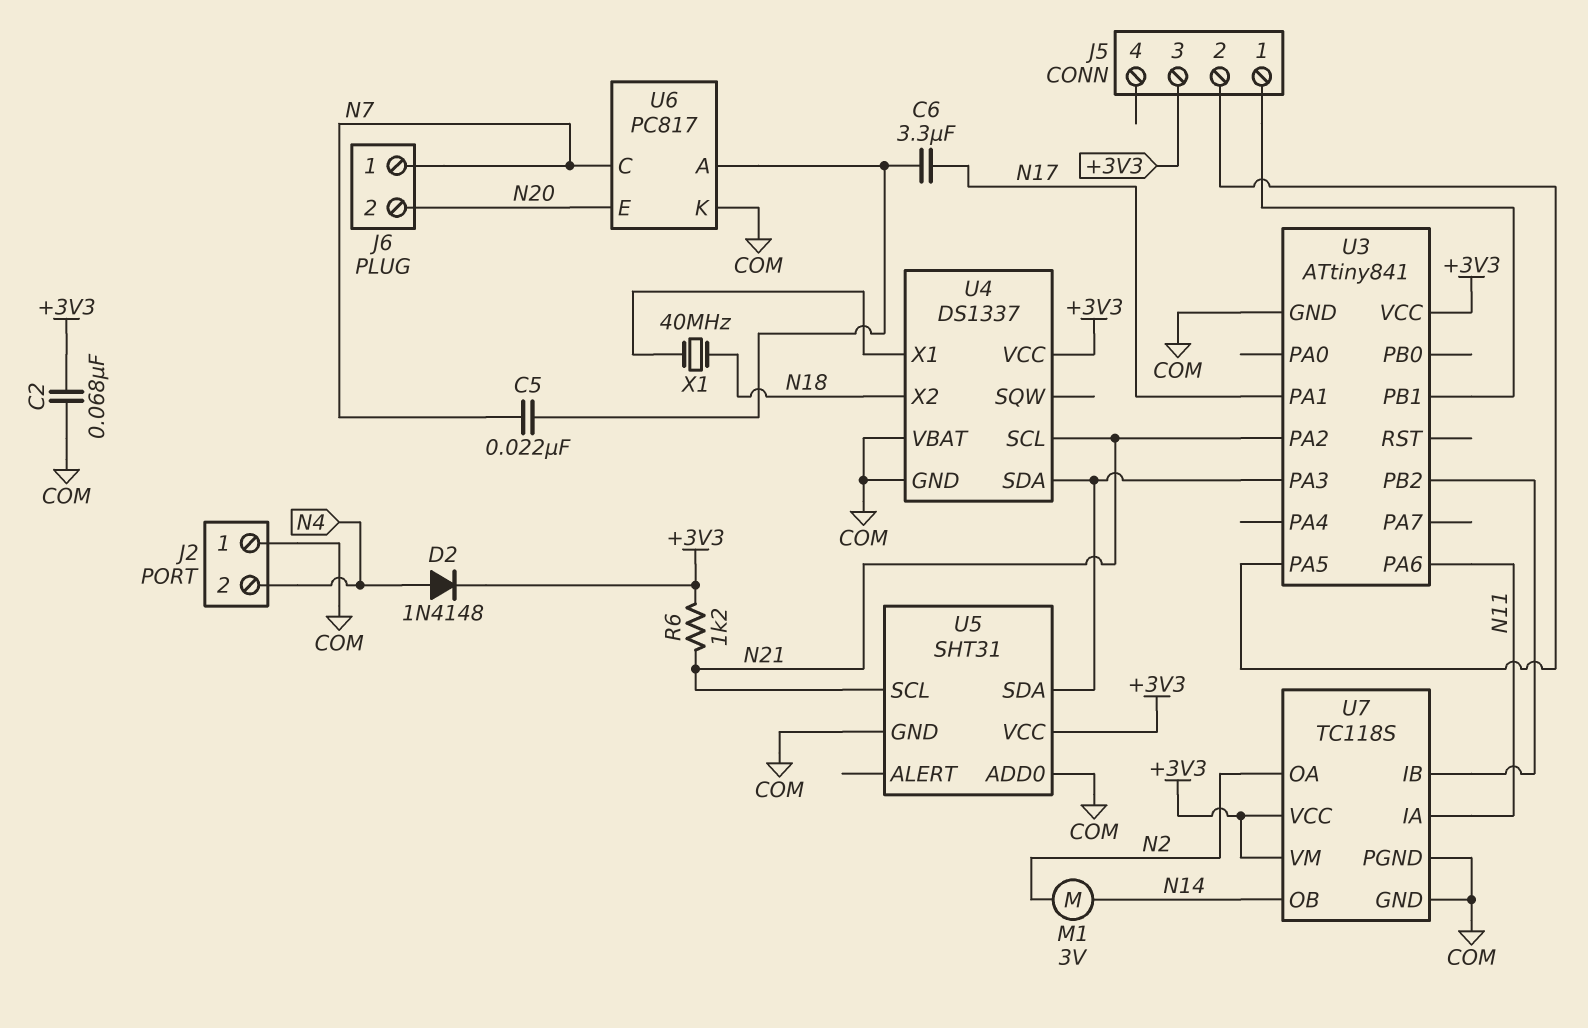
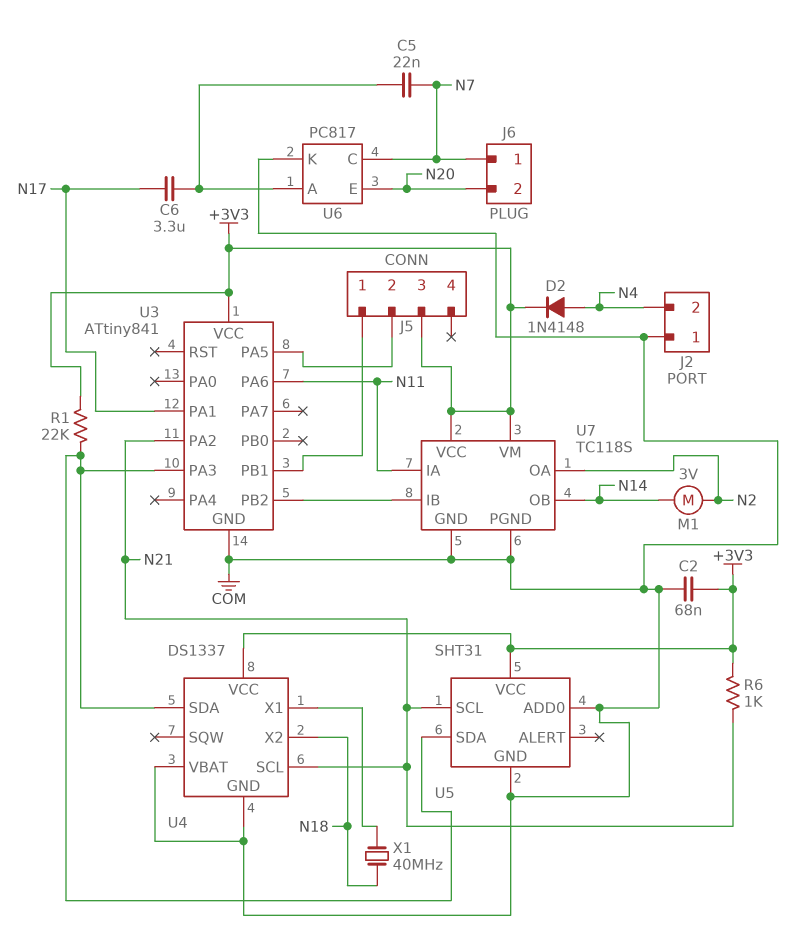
R1: none -> 22k (+3V3, U3/PA3)
R6: 1.2k (+3V3, N21) -> 1k (+3V3, N21)

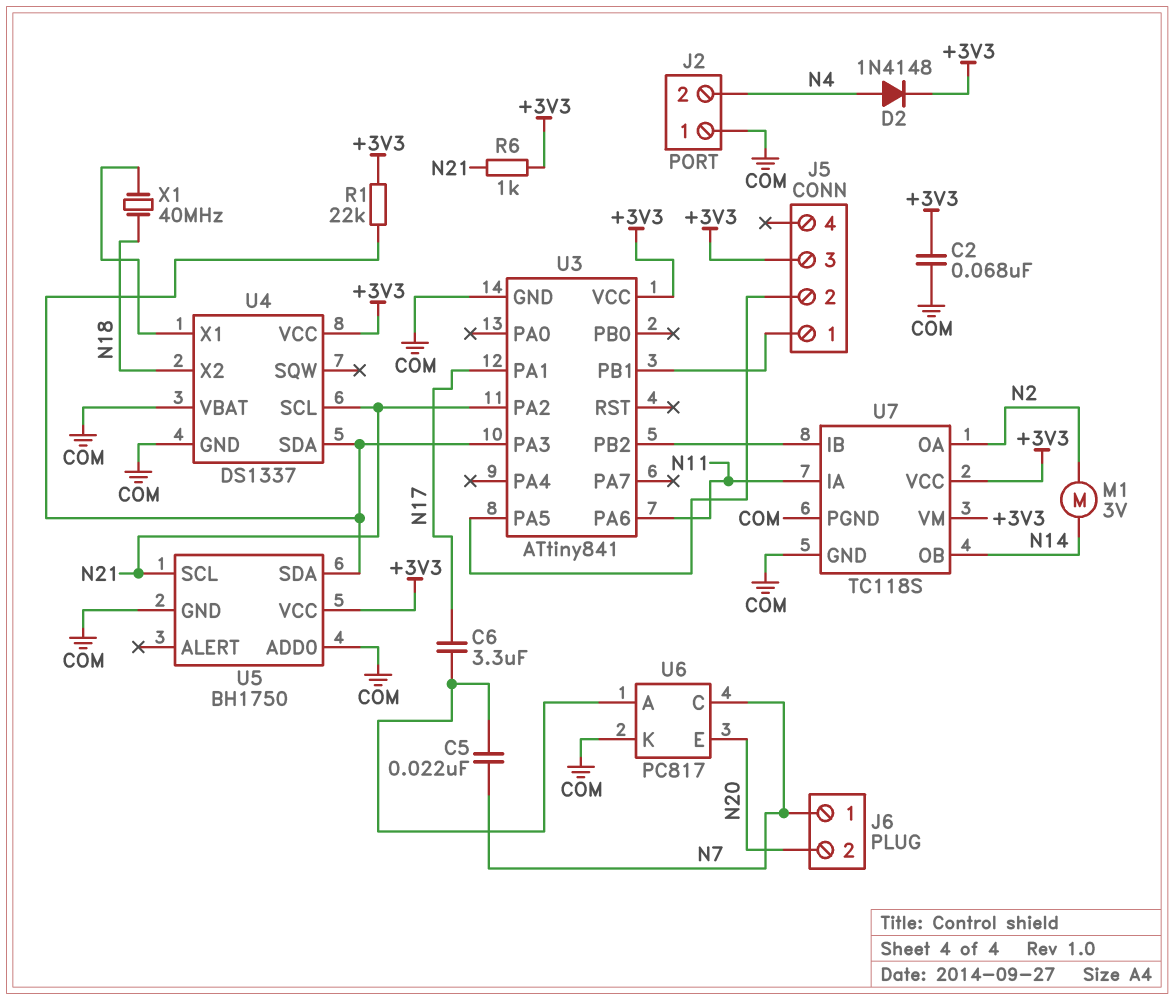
U5: SHT31 -> BH1750

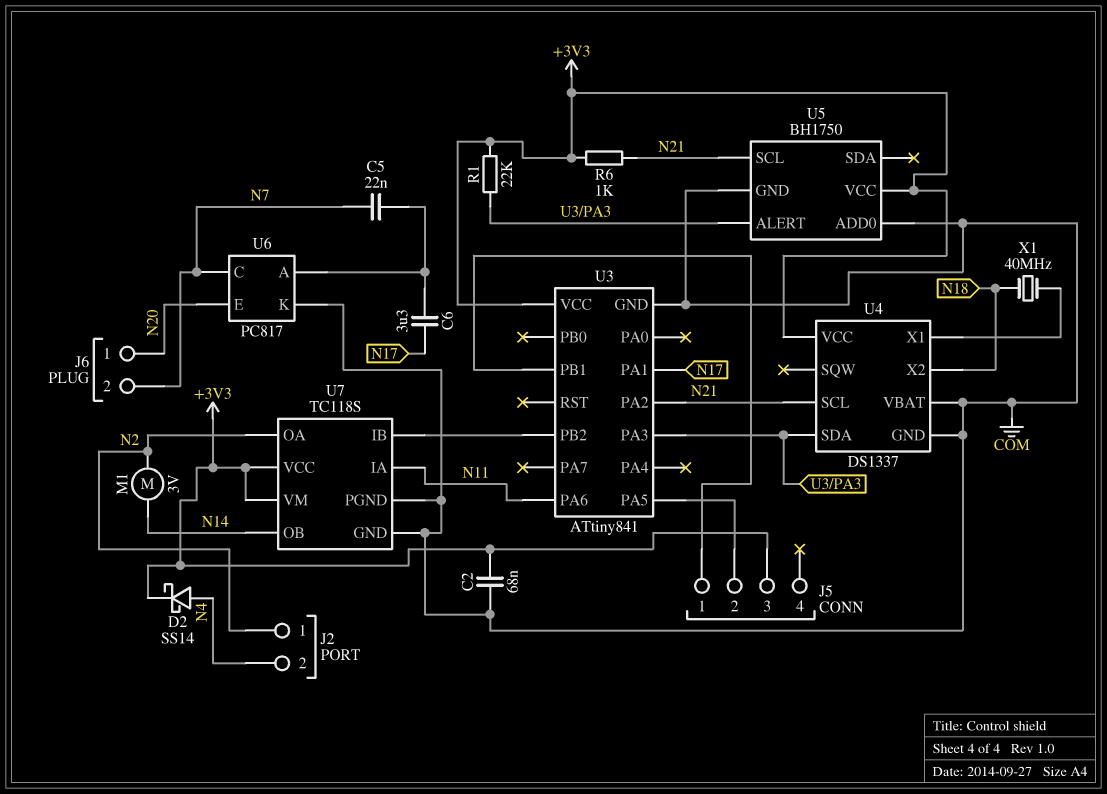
D2: diode 1N4148 (A N4, K +3V3) -> schottky SS14 (A N4, K +3V3)
J2 pin 1: COM -> N2
J6 pin 1: N7 -> N20
J6 pin 2: N20 -> N7
U5 pin ALERT: none -> U3/PA3
U5 pin SDA: U3/PA3 -> none

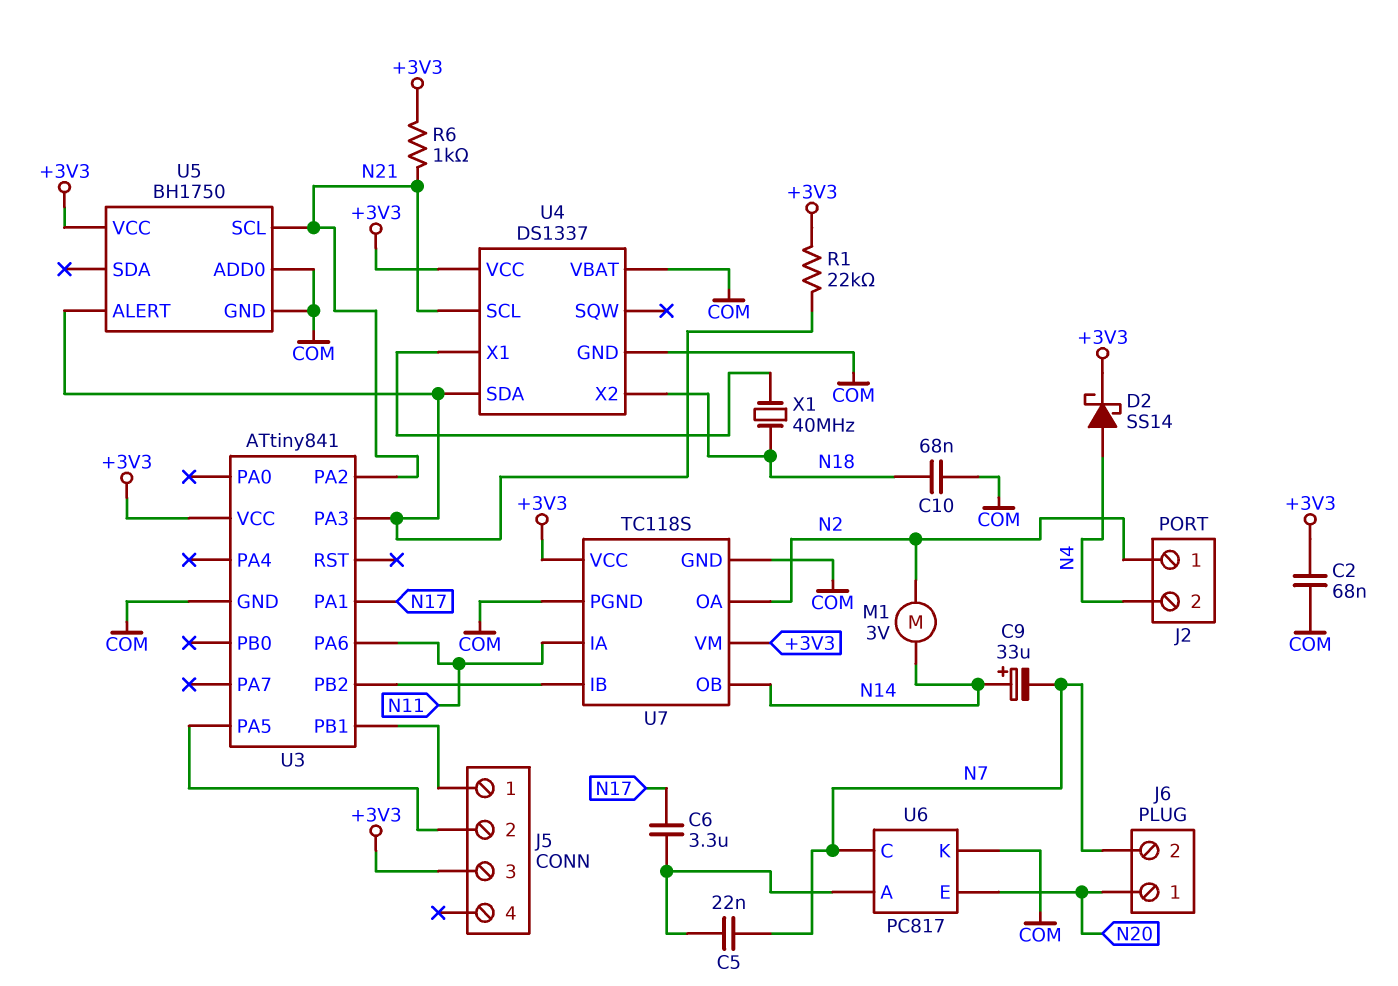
C9: none -> 33uF (plus N14, minus N7)
C10: none -> 68nF (COM, N18)

